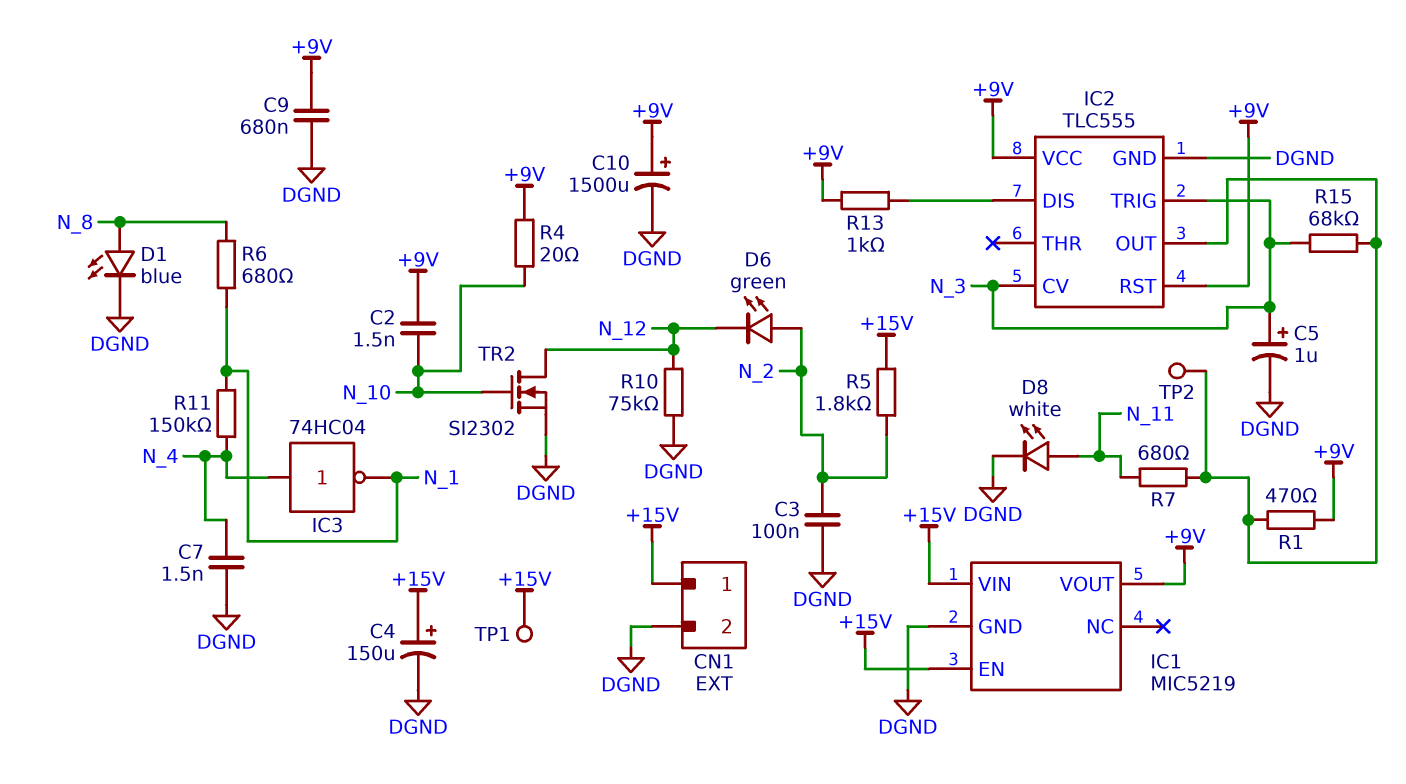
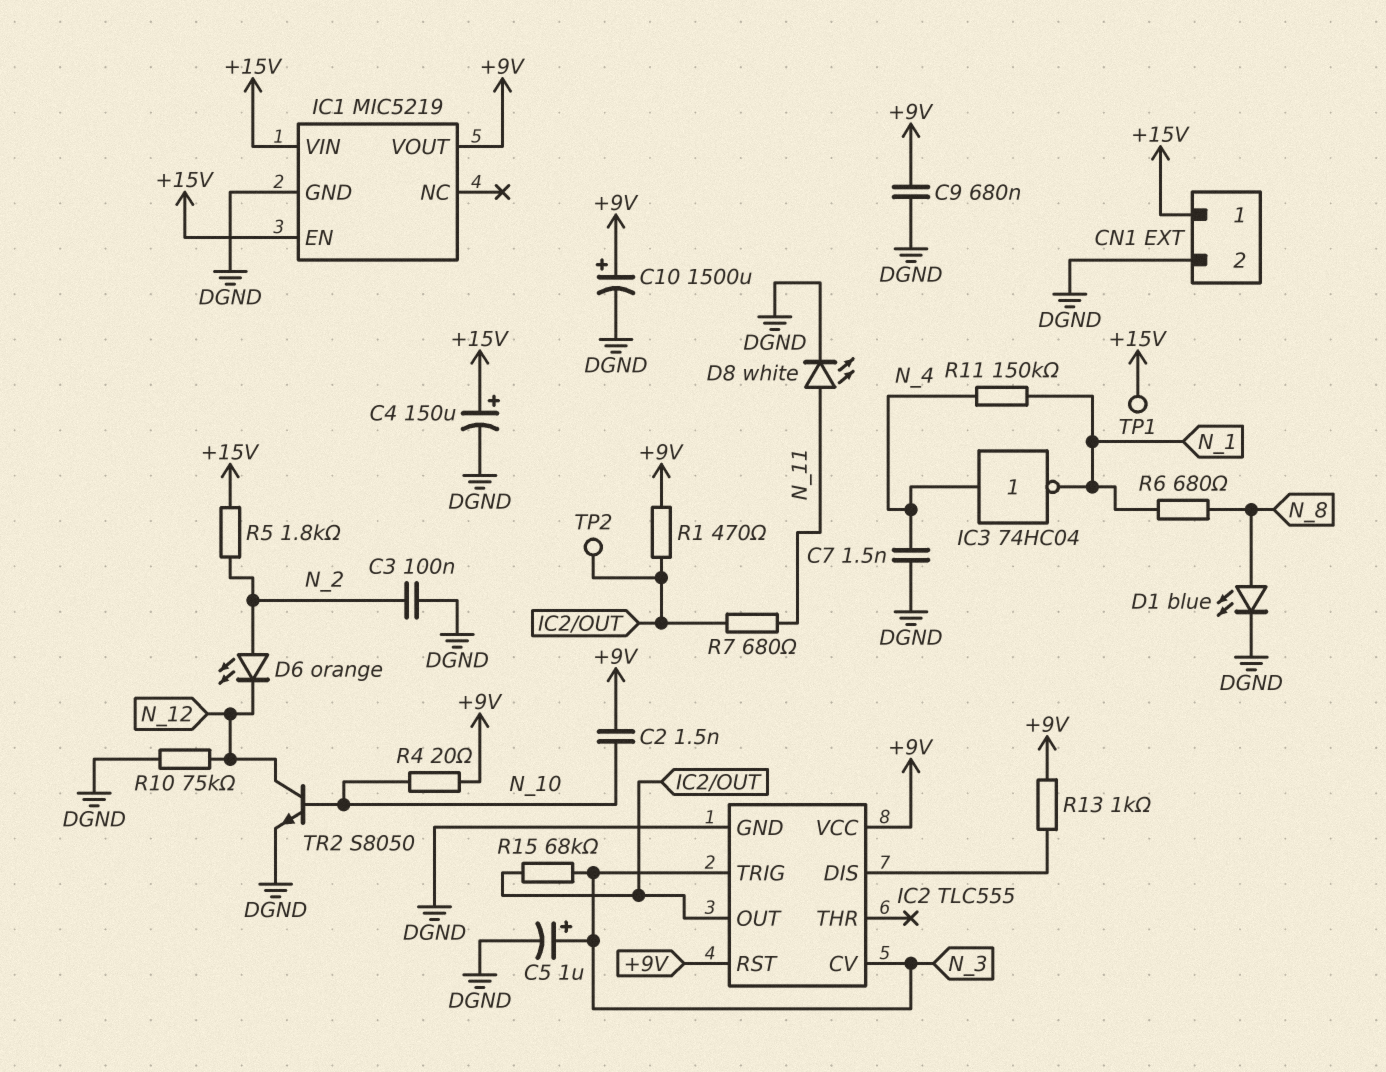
D6: LED green (A N_2, K N_12) -> LED orange (A N_2, K N_12)
TR2: NMOS SI2302 (G N_10, D N_12, S DGND) -> NPN S8050 (B N_10, C N_12, E DGND)

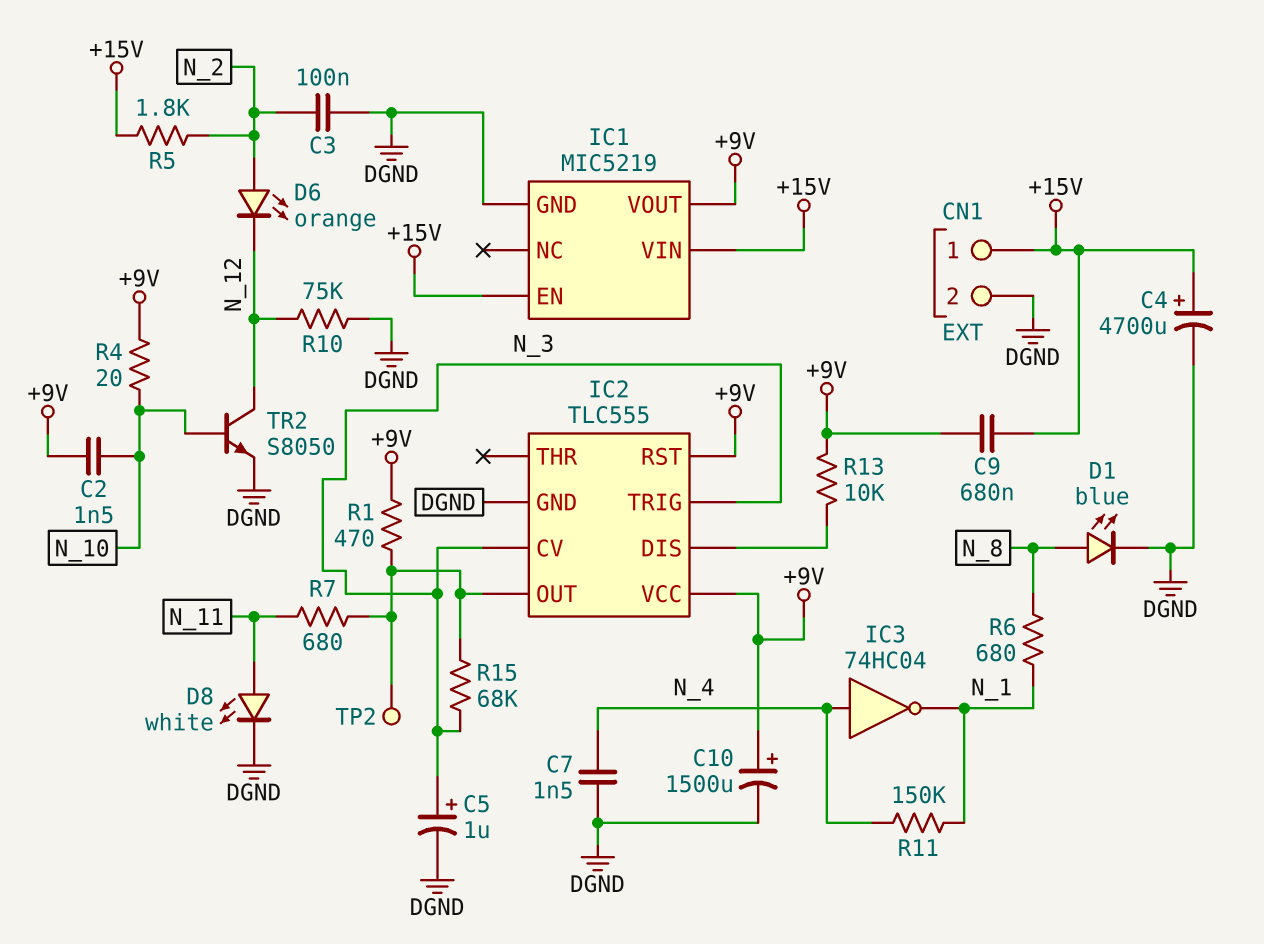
C4: 150uF (plus +15V, minus DGND) -> 4700uF (plus +15V, minus DGND)
C9: 680nF (+9V, DGND) -> 680nF (+9V, +15V)
R13: 1k (+9V, IC2/DIS) -> 10k (+9V, IC2/DIS)
TP1: test point (+15V) -> none

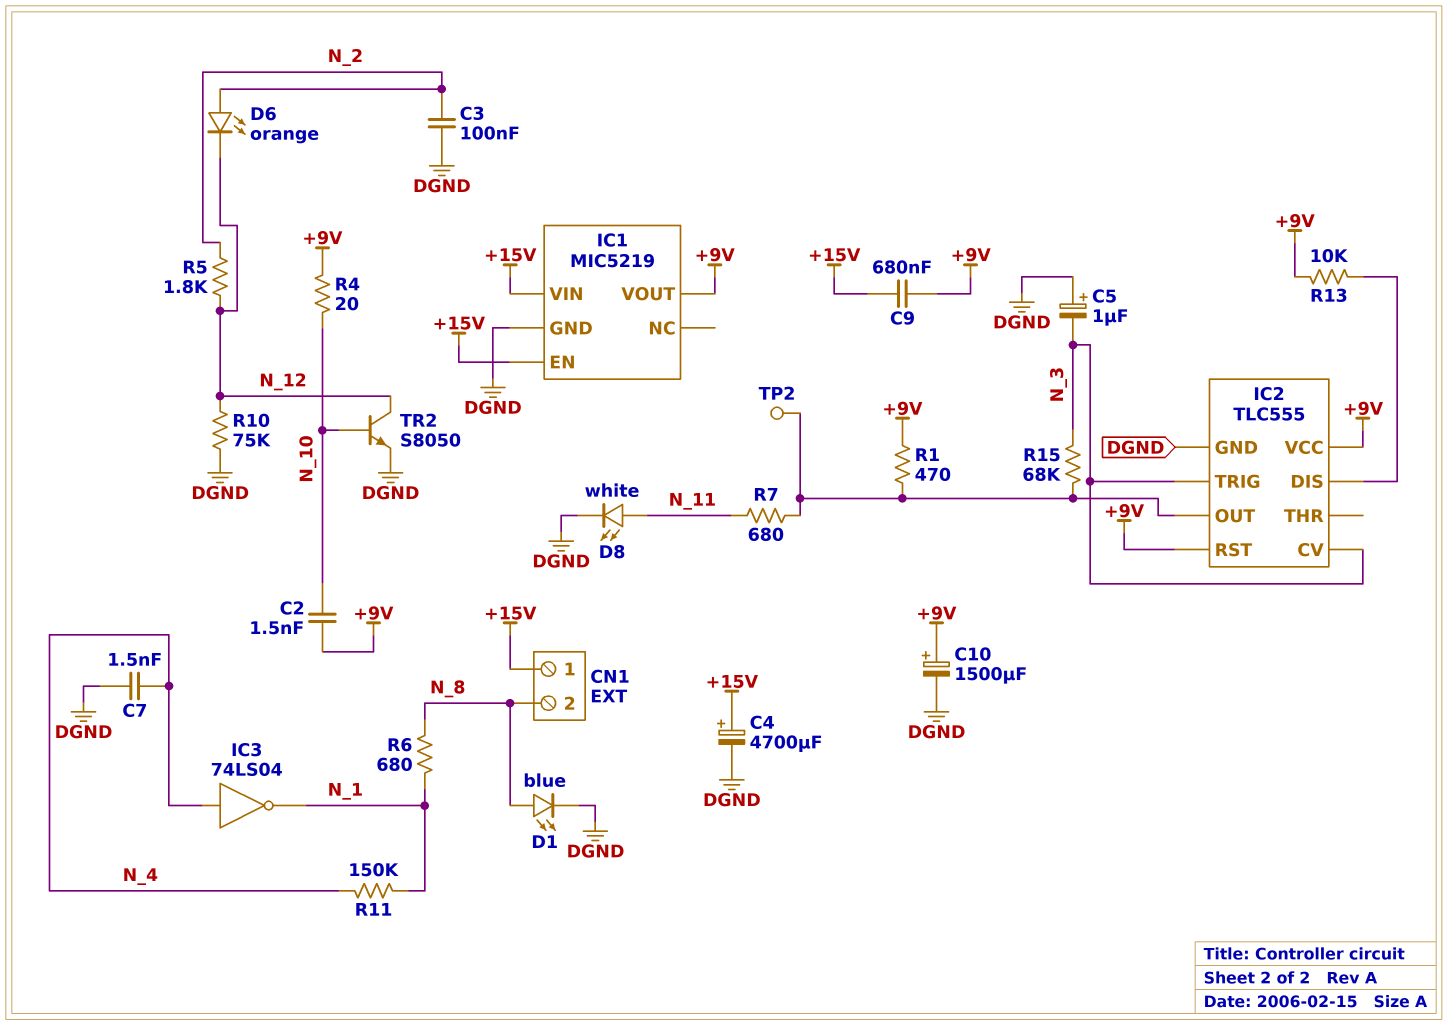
C5: 1uF (plus N_3, minus DGND) -> 1uF (plus DGND, minus N_3)
CN1 pin 2: DGND -> N_8
IC3: NOT 74HC04 (in N_4, out N_1) -> NOT 74LS04 (in N_4, out N_1)
R5: 1.8k (+15V, N_2) -> 1.8k (N_2, N_12)

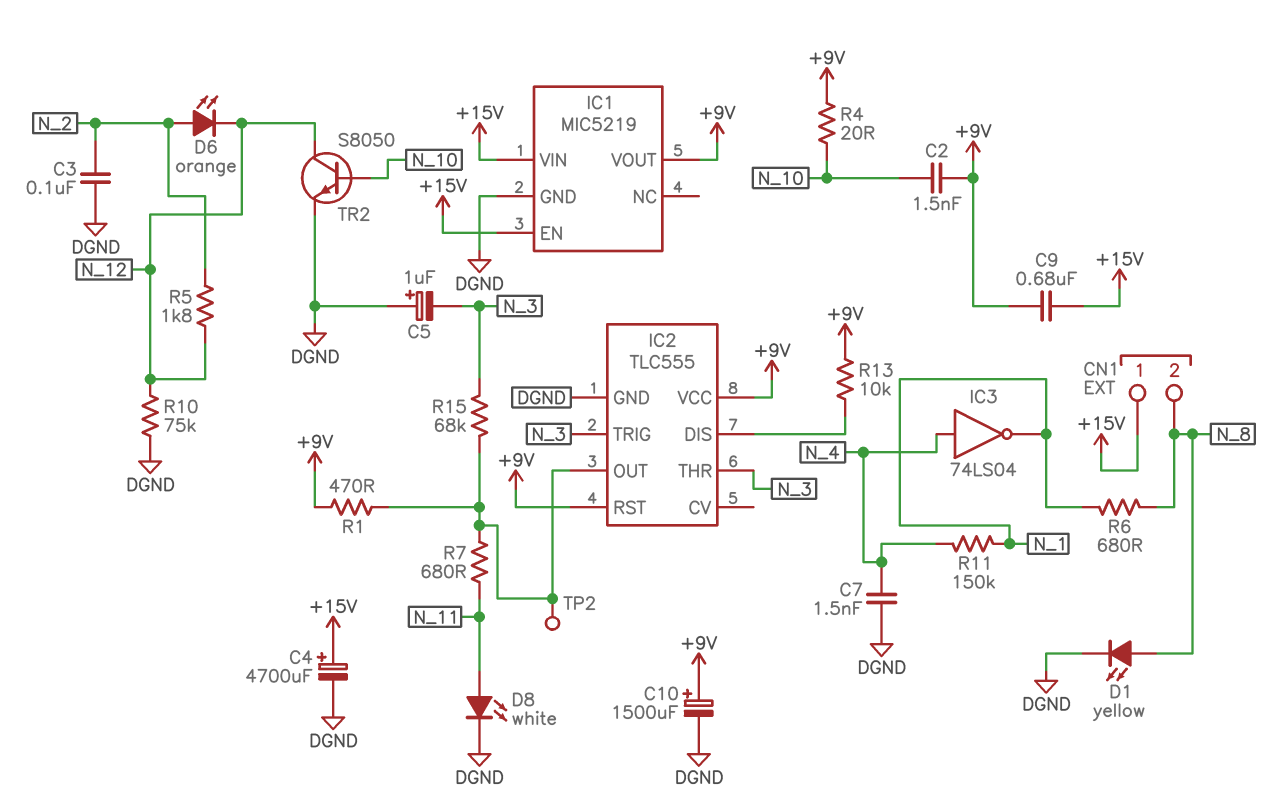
D1: LED blue (A N_8, K DGND) -> LED yellow (A N_8, K DGND)
IC2 pin CV: N_3 -> none
IC2 pin THR: none -> N_3

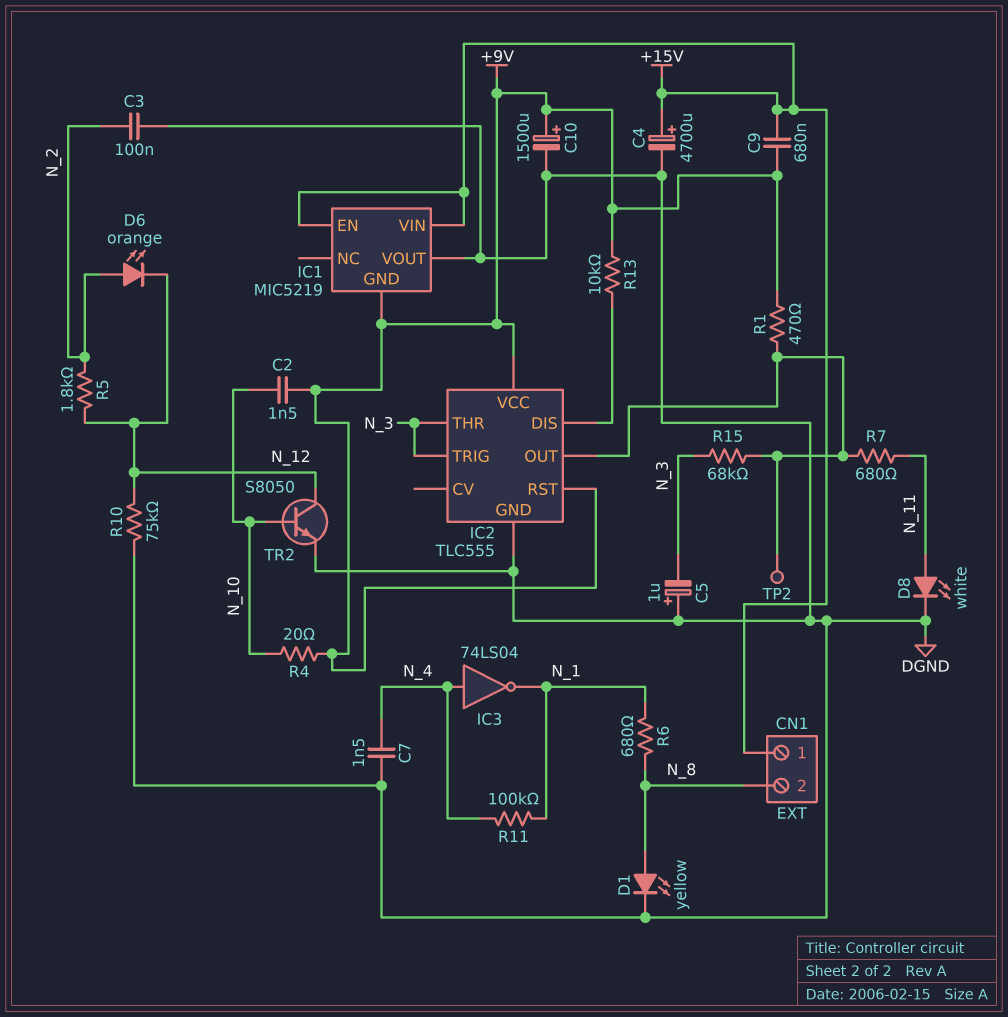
IC1 pin GND: DGND -> +9V
IC1 pin VOUT: +9V -> DGND
R11: 150k (N_1, N_4) -> 100k (N_1, N_4)

